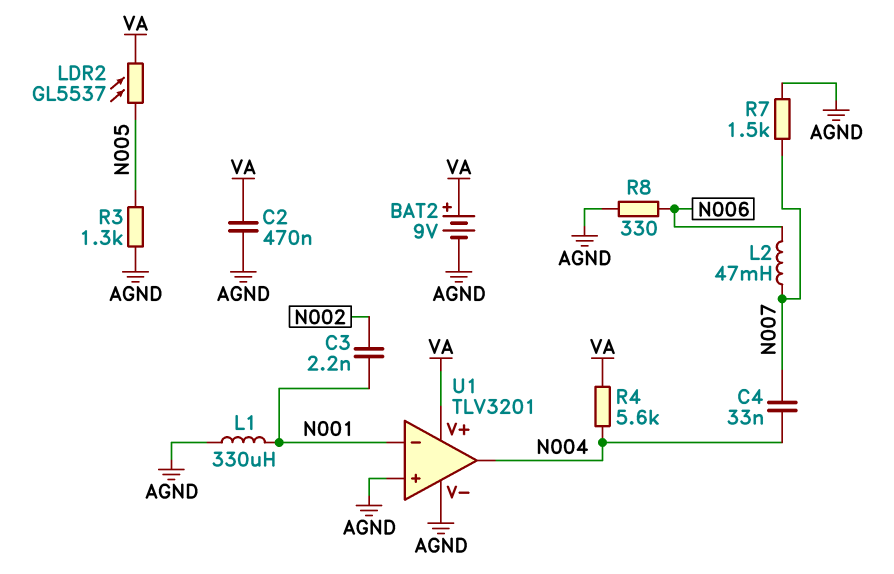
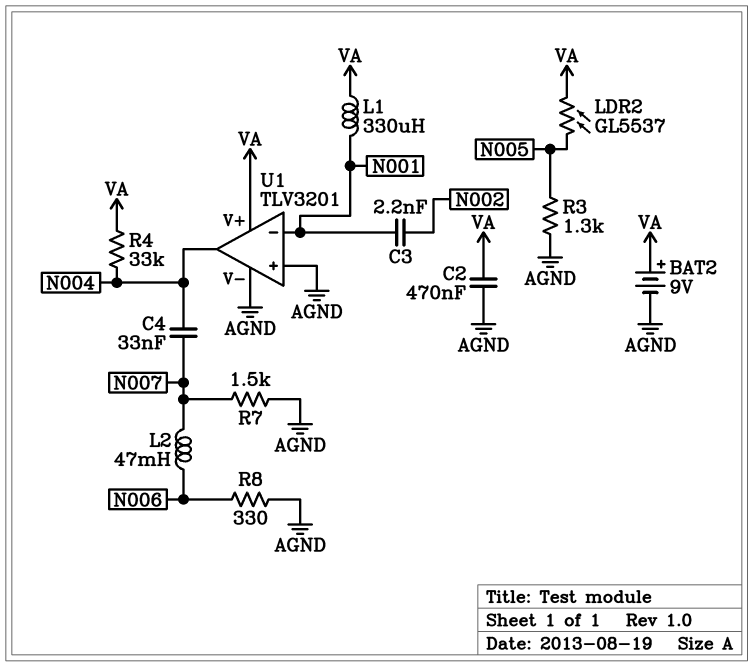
L1: 330uH (AGND, N001) -> 330uH (N001, VA)
R4: 5.6k (N004, VA) -> 33k (N004, VA)

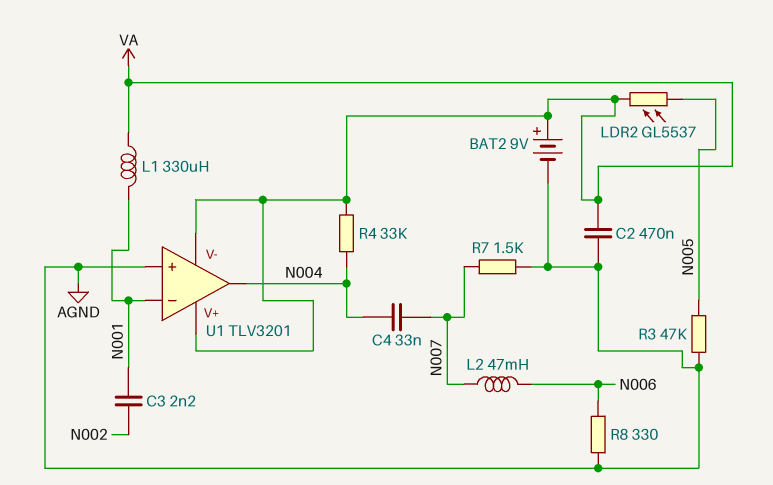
R3: 1.3k (AGND, N005) -> 47k (AGND, N005)
U1 pin V-: AGND -> VA

